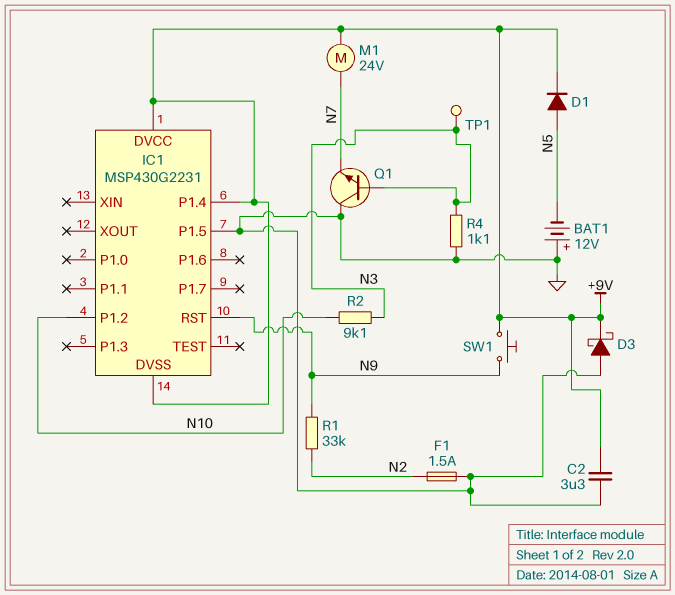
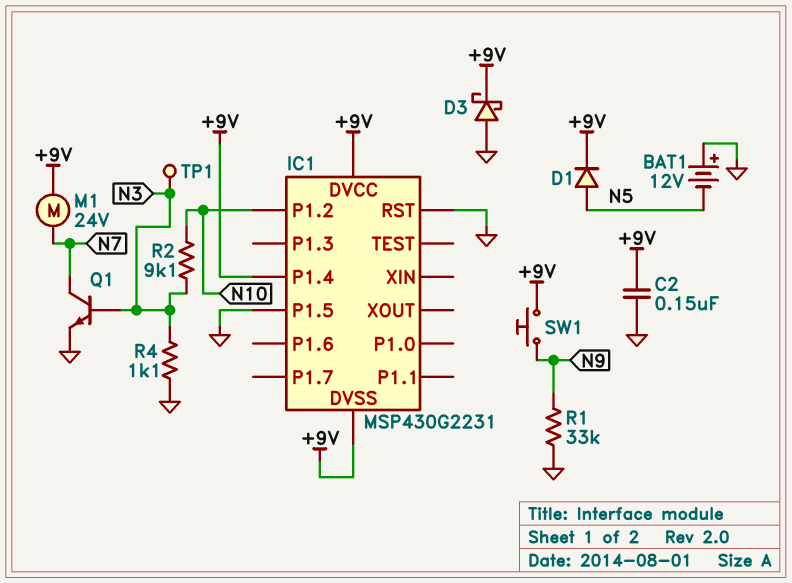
C2: 3.3uF (+9V, GND) -> 150nF (+9V, GND)
F1: 1.5A (GND, N2) -> none
IC1 pin RST: N9 -> GND
Q1: NPN (B N3, C GND, E N7) -> NPN (B N3, C N7, E GND)
R1: 33k (N2, N9) -> 33k (GND, N9)

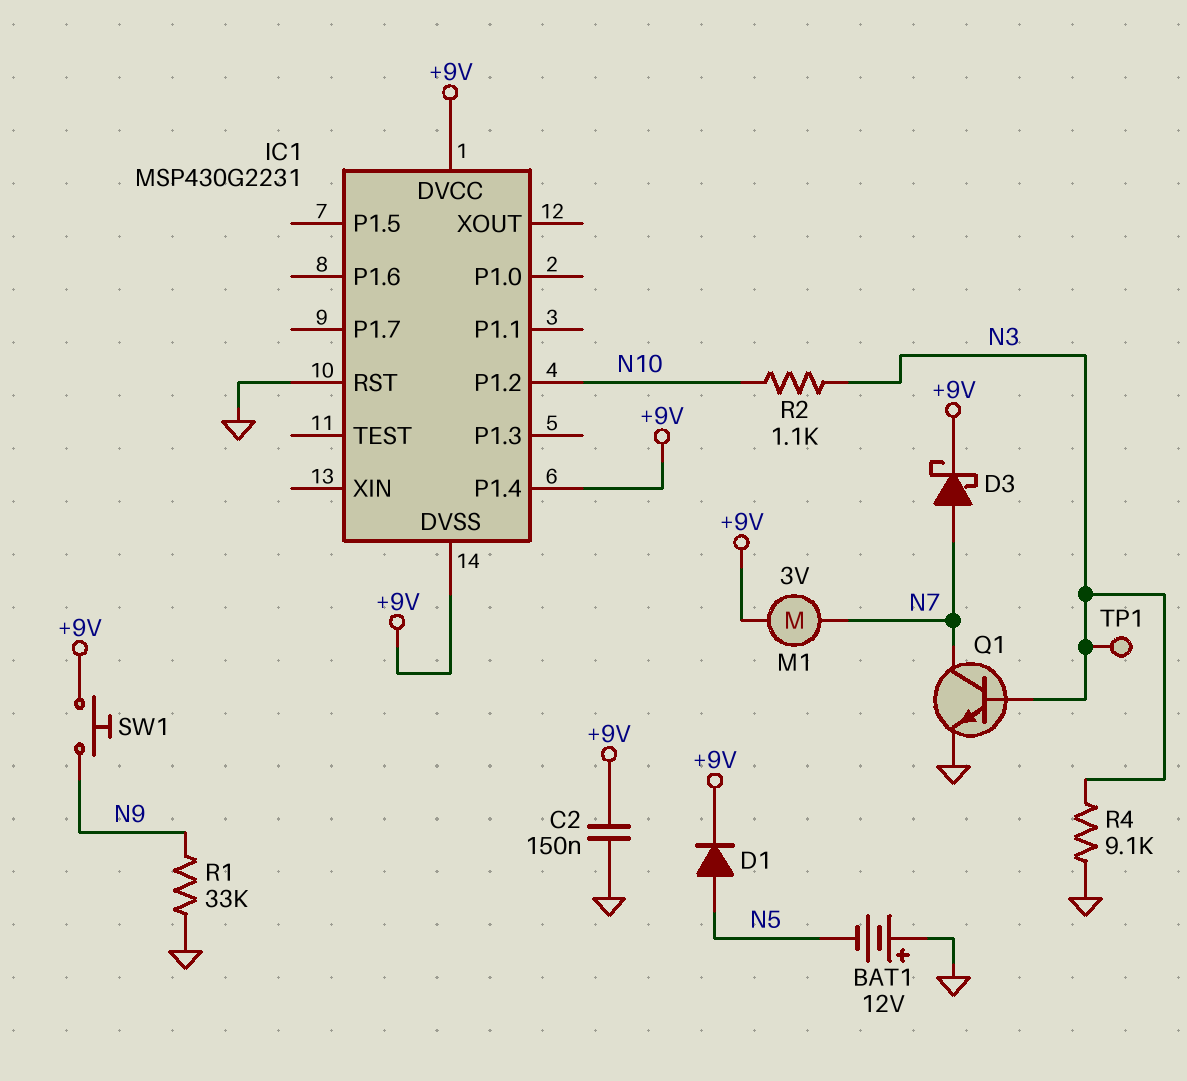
D3: schottky (A GND, K +9V) -> schottky (A N7, K +9V)
IC1 pin P1.5: GND -> none
M1: motor 24V (+9V, N7) -> motor 3V (+9V, N7)
R2: 9.1k (N3, N10) -> 1.1k (N3, N10)
R4: 1.1k (GND, N3) -> 9.1k (GND, N3)

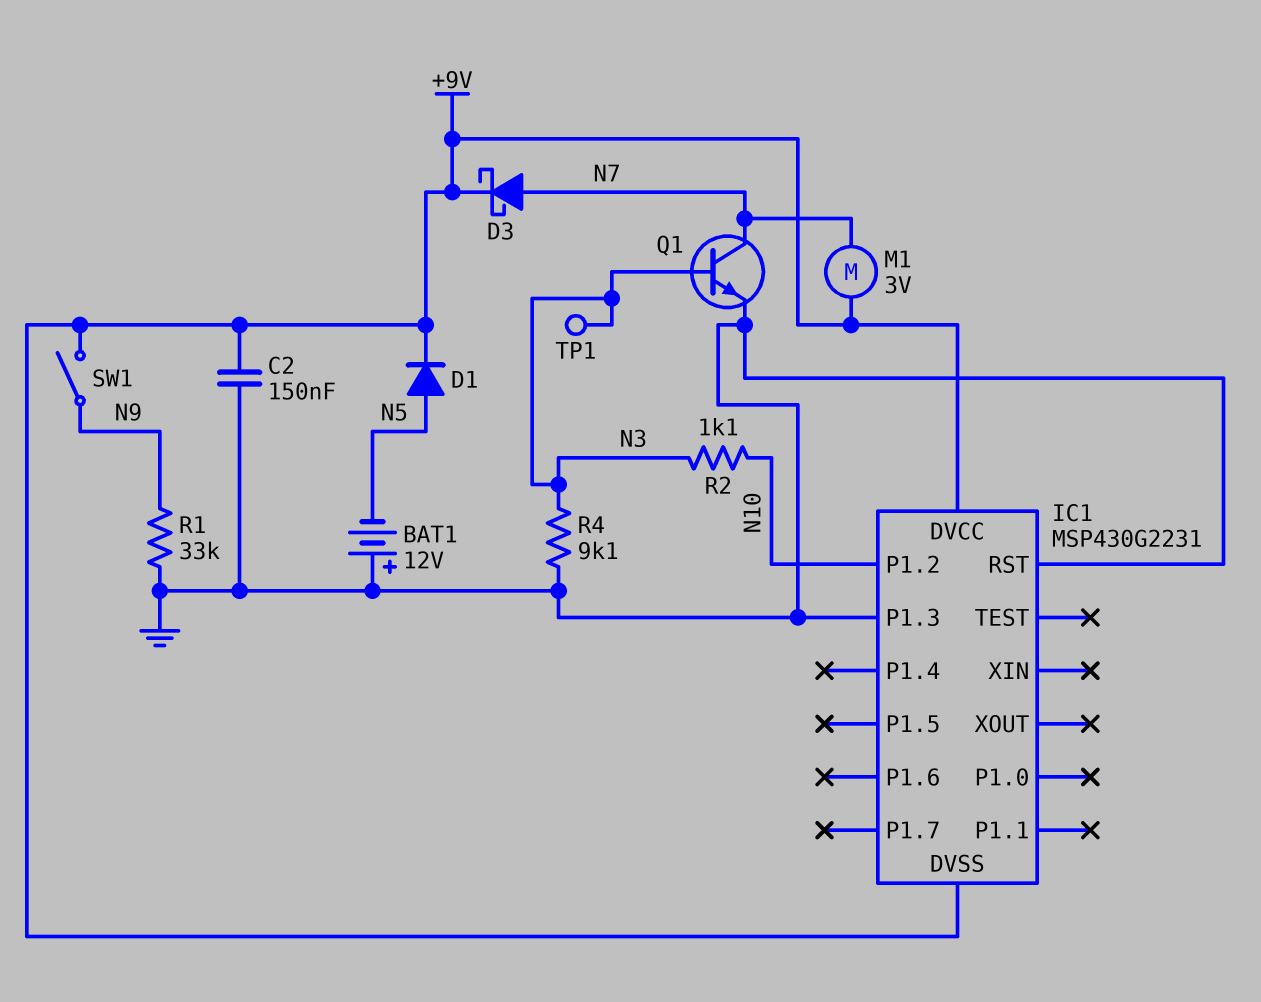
IC1 pin P1.3: none -> GND
IC1 pin P1.4: +9V -> none
SW1: button (+9V, N9) -> switch (+9V, N9)

